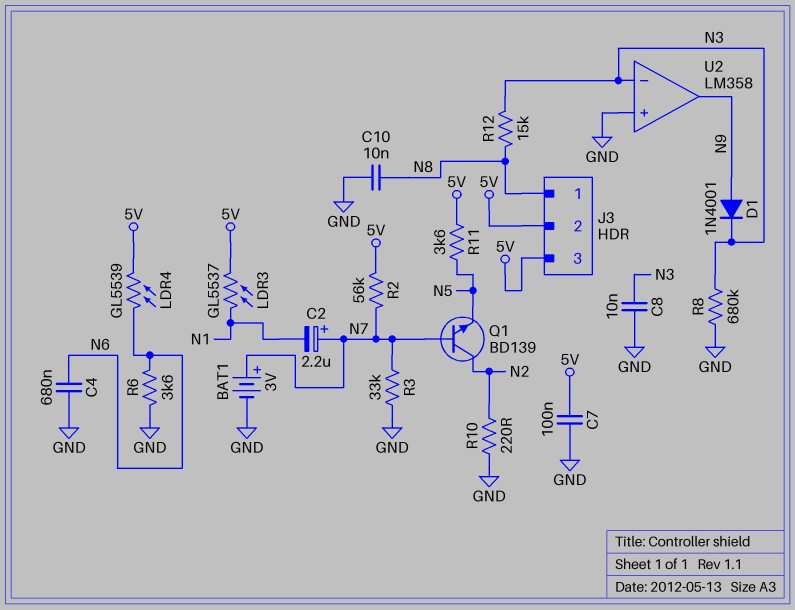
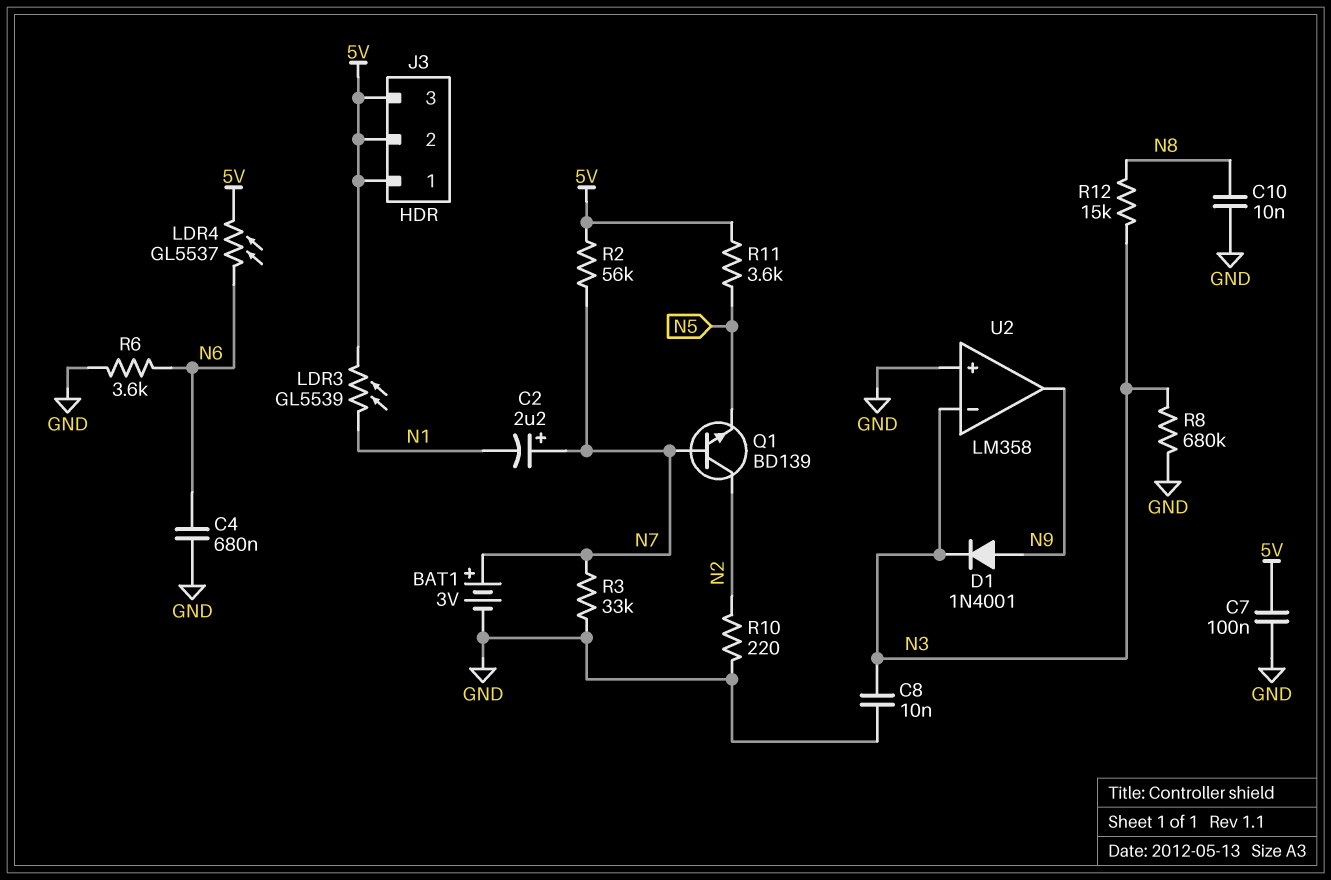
J3 pin 1: N8 -> 5V
LDR3: GL5537 (5V, N1) -> GL5539 (5V, N1)
LDR4: GL5539 (5V, N6) -> GL5537 (5V, N6)

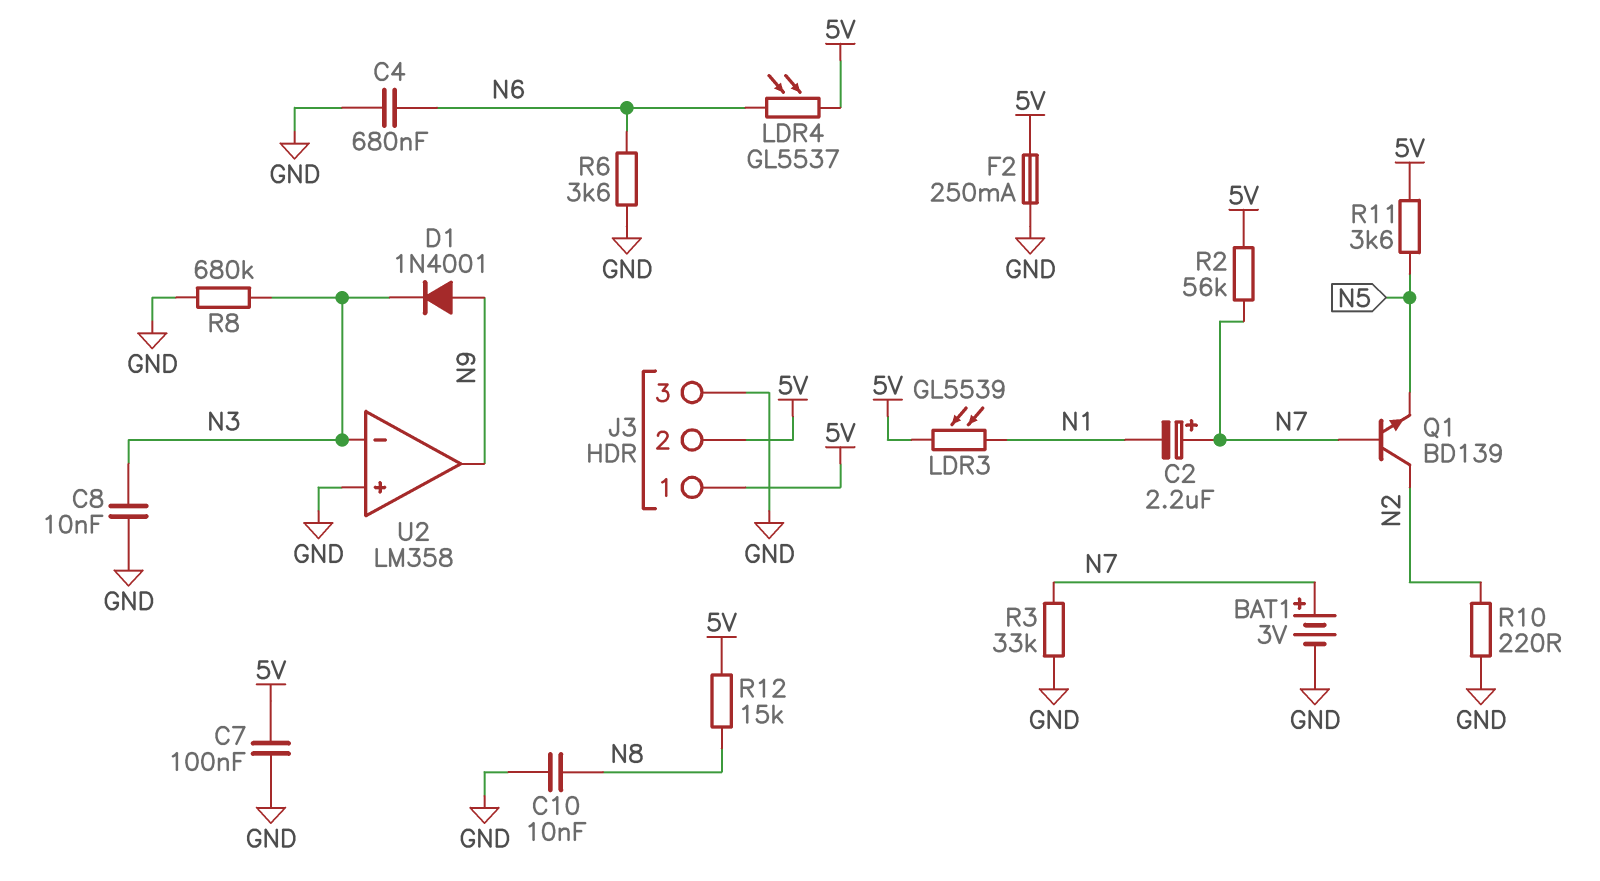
F2: none -> 250mA (5V, GND)
J3 pin 3: 5V -> GND
R12: 15k (N3, N8) -> 15k (5V, N8)

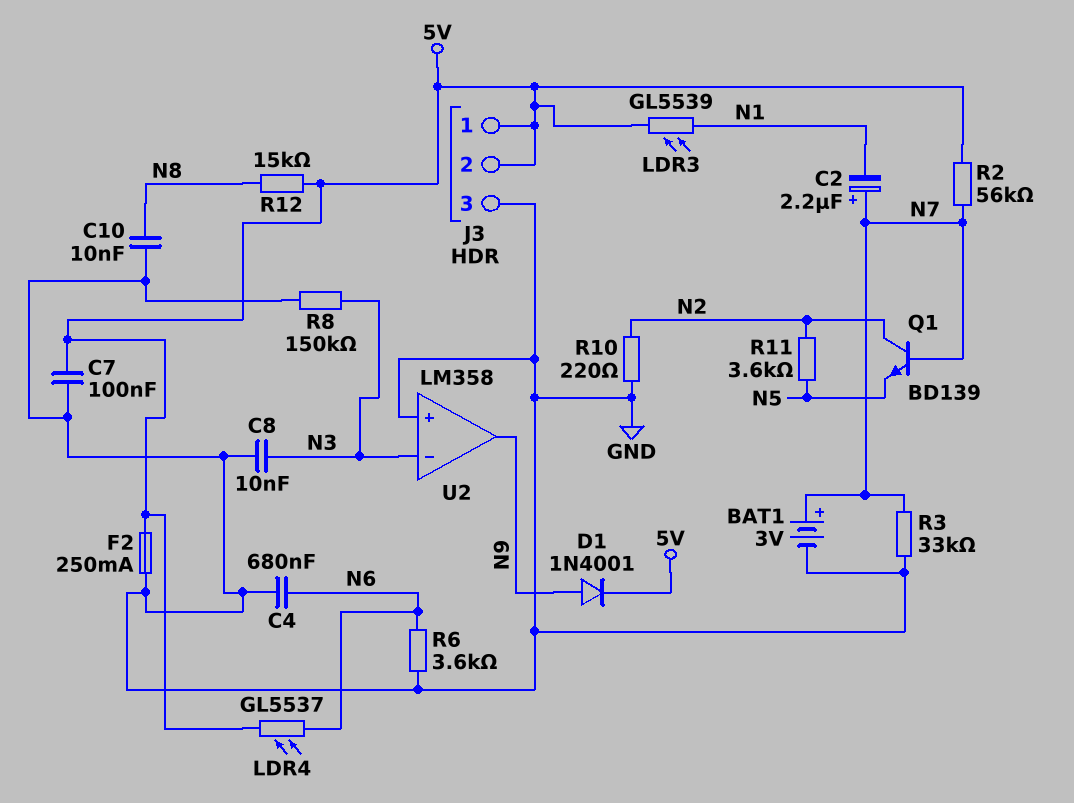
D1: diode 1N4001 (A N9, K N3) -> diode 1N4001 (A N9, K 5V)
R8: 680k (GND, N3) -> 150k (GND, N3)
R11: 3.6k (5V, N5) -> 3.6k (N2, N5)

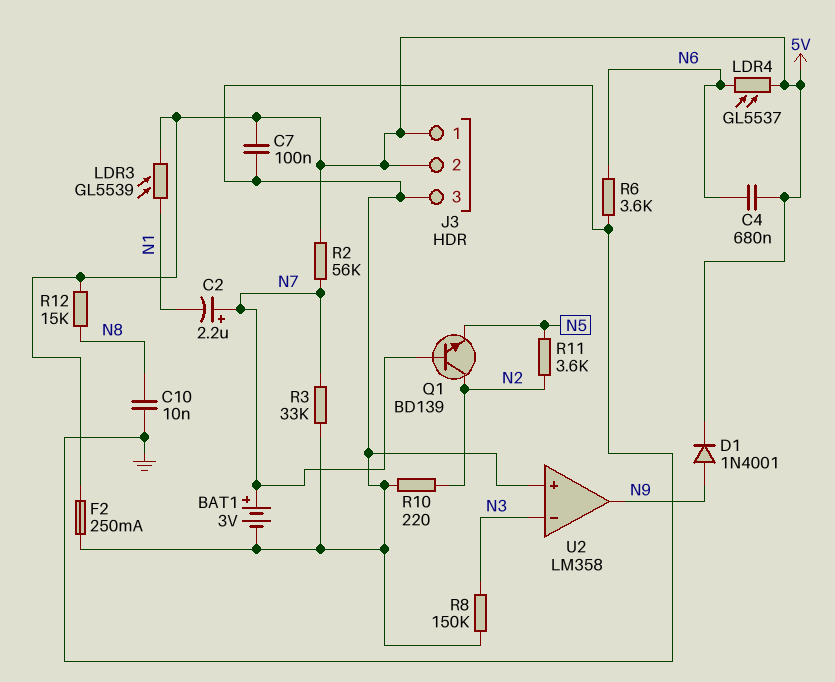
C4: 680nF (GND, N6) -> 680nF (5V, N6)
C8: 10nF (GND, N3) -> none

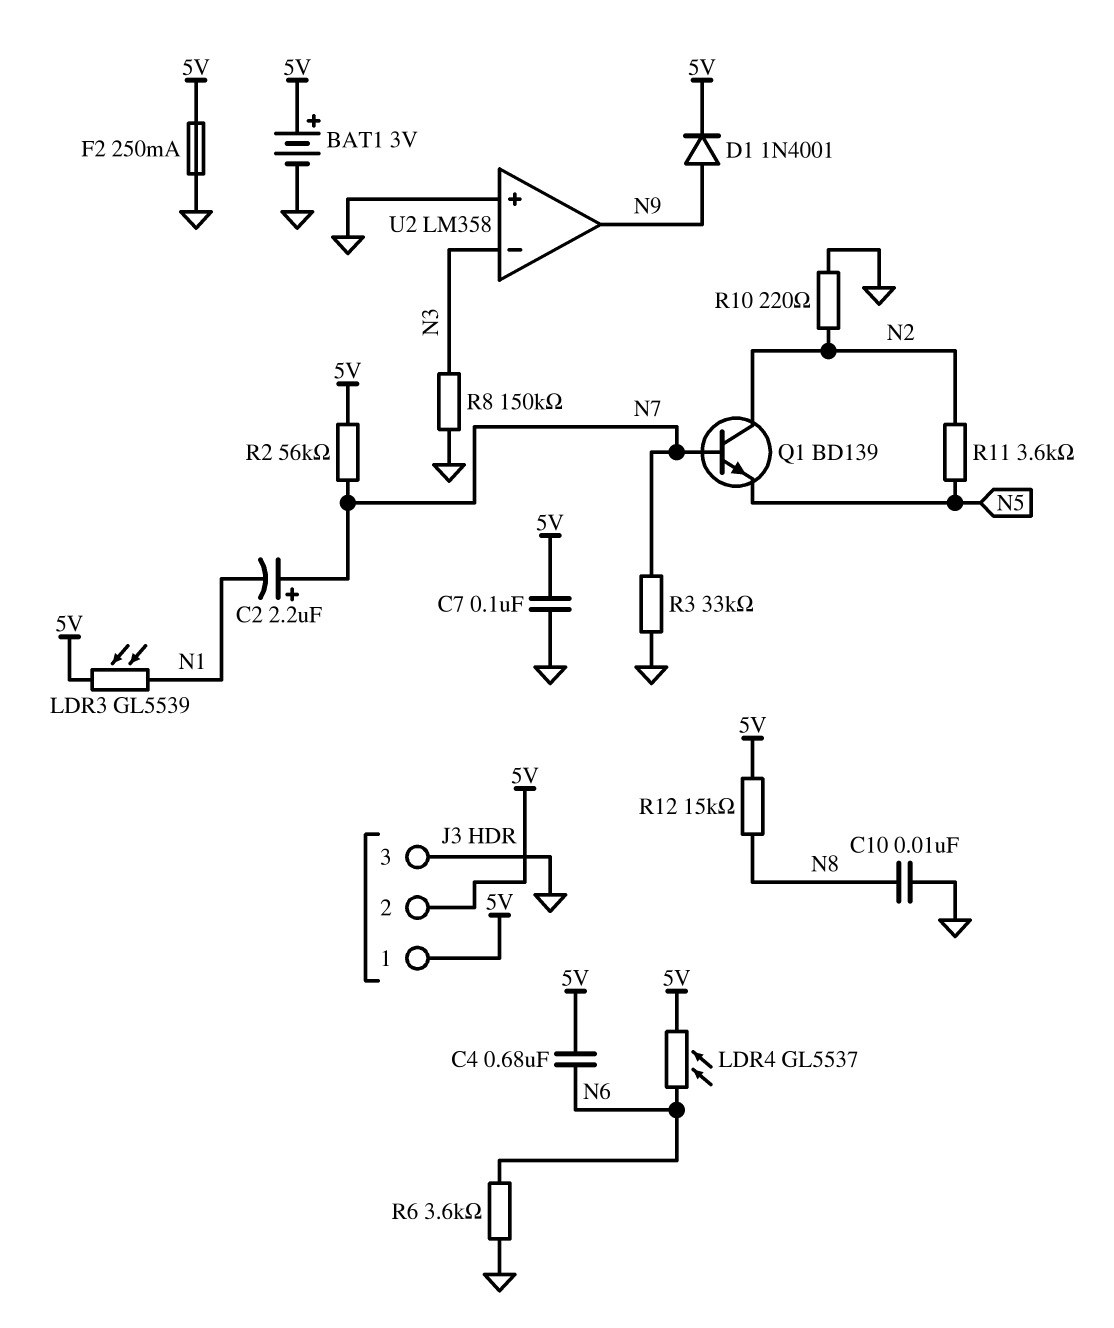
BAT1: 3V (plus N7, minus GND) -> 3V (plus 5V, minus GND)

